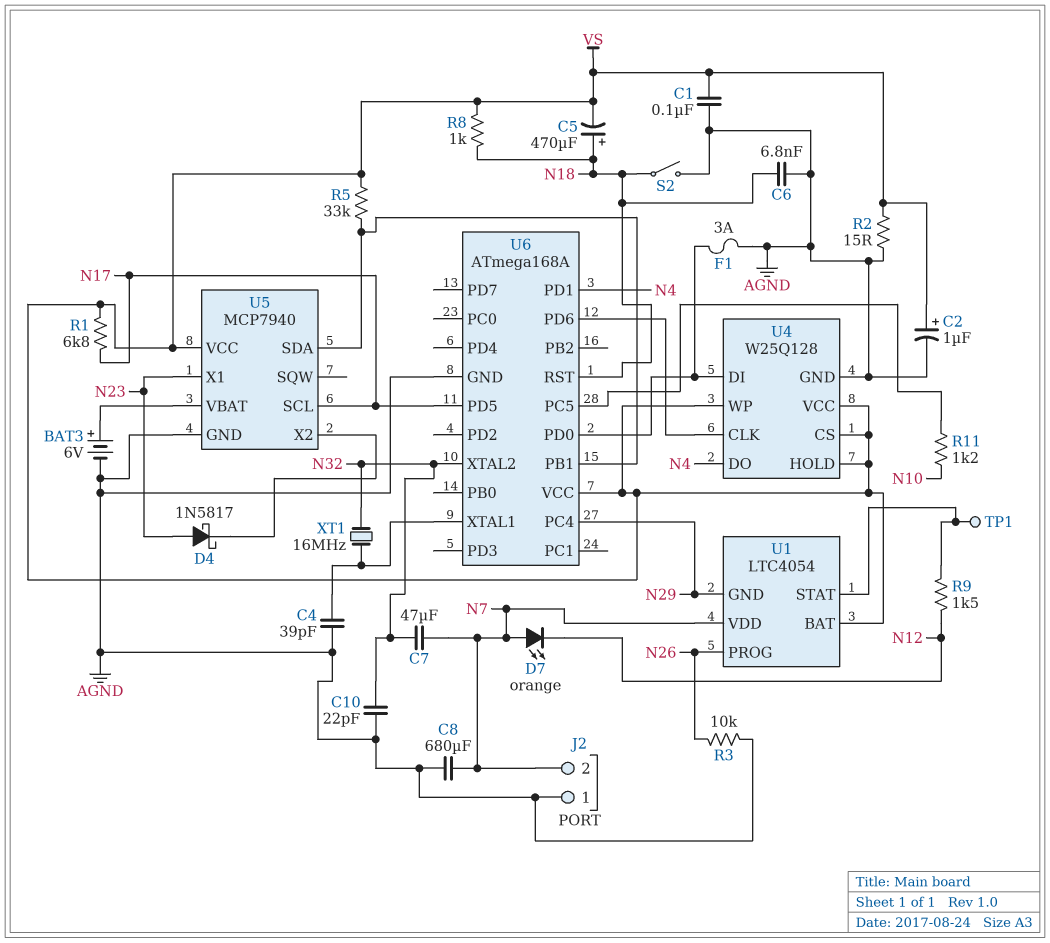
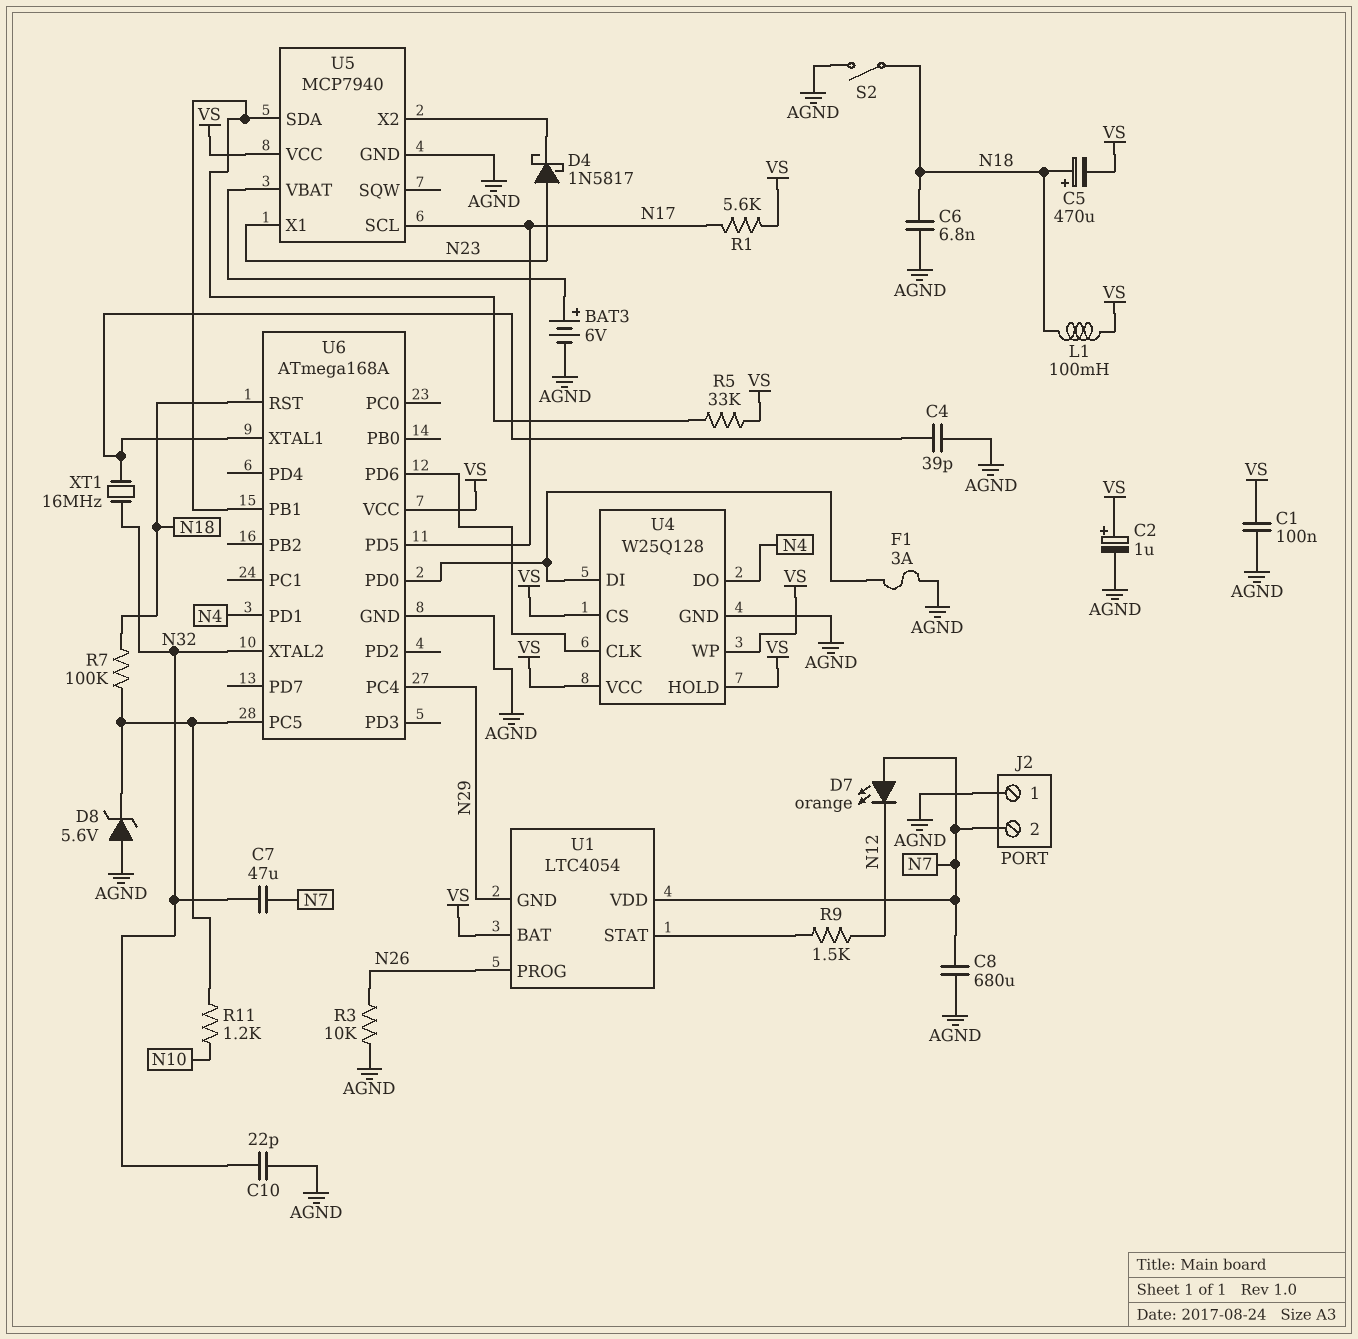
D8: none -> zener 5.6V (A AGND, K U6/PC5)
L1: none -> 100mH (N18, VS)
R1: 6.8k (N17, VS) -> 5.6k (N17, VS)
R2: 15 (AGND, VS) -> none
R7: none -> 100k (N18, U6/PC5)
R8: 1k (N18, VS) -> none
TP1: test point (U1/STAT) -> none

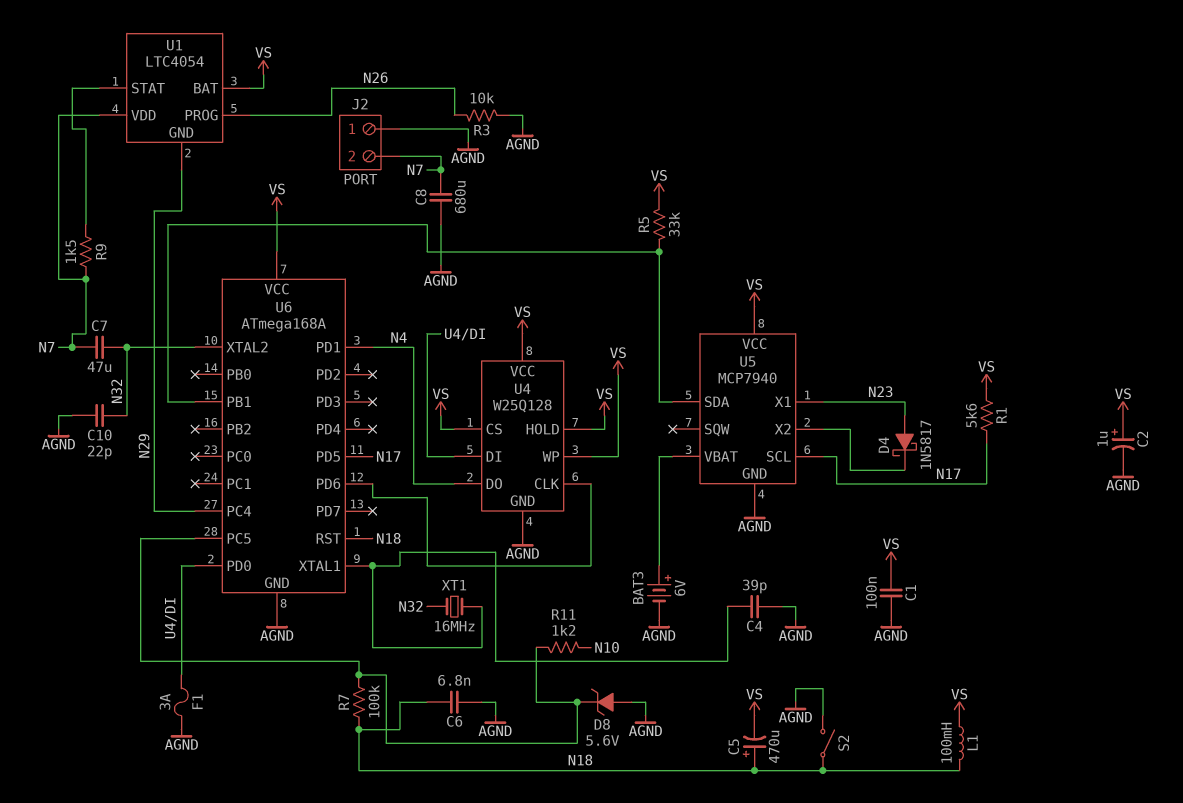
D7: LED orange (A N7, K N12) -> none
R9: 1.5k (N12, U1/STAT) -> 1.5k (N7, U1/STAT)

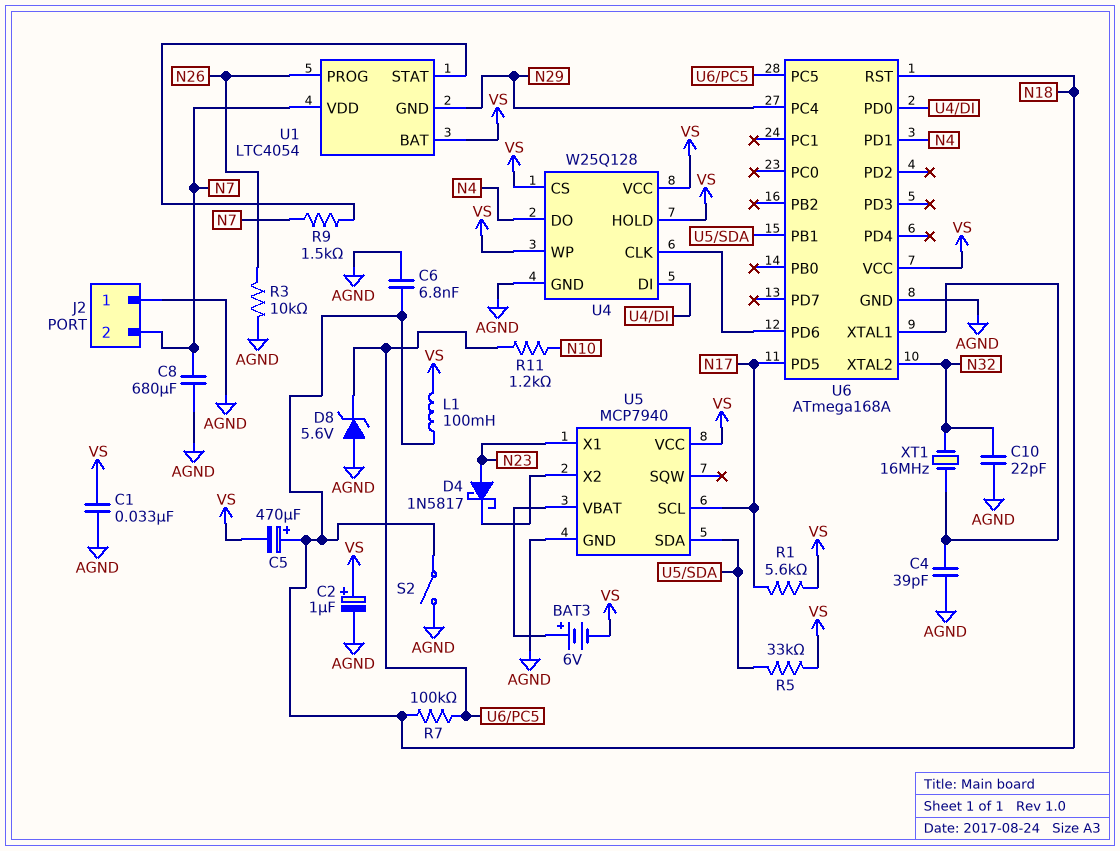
BAT3: 6V (plus U5/VBAT, minus AGND) -> 6V (plus U5/VBAT, minus VS)
C1: 100nF (AGND, VS) -> 33nF (AGND, VS)
C7: 47uF (N7, N32) -> none
F1: 3A (AGND, U4/DI) -> none

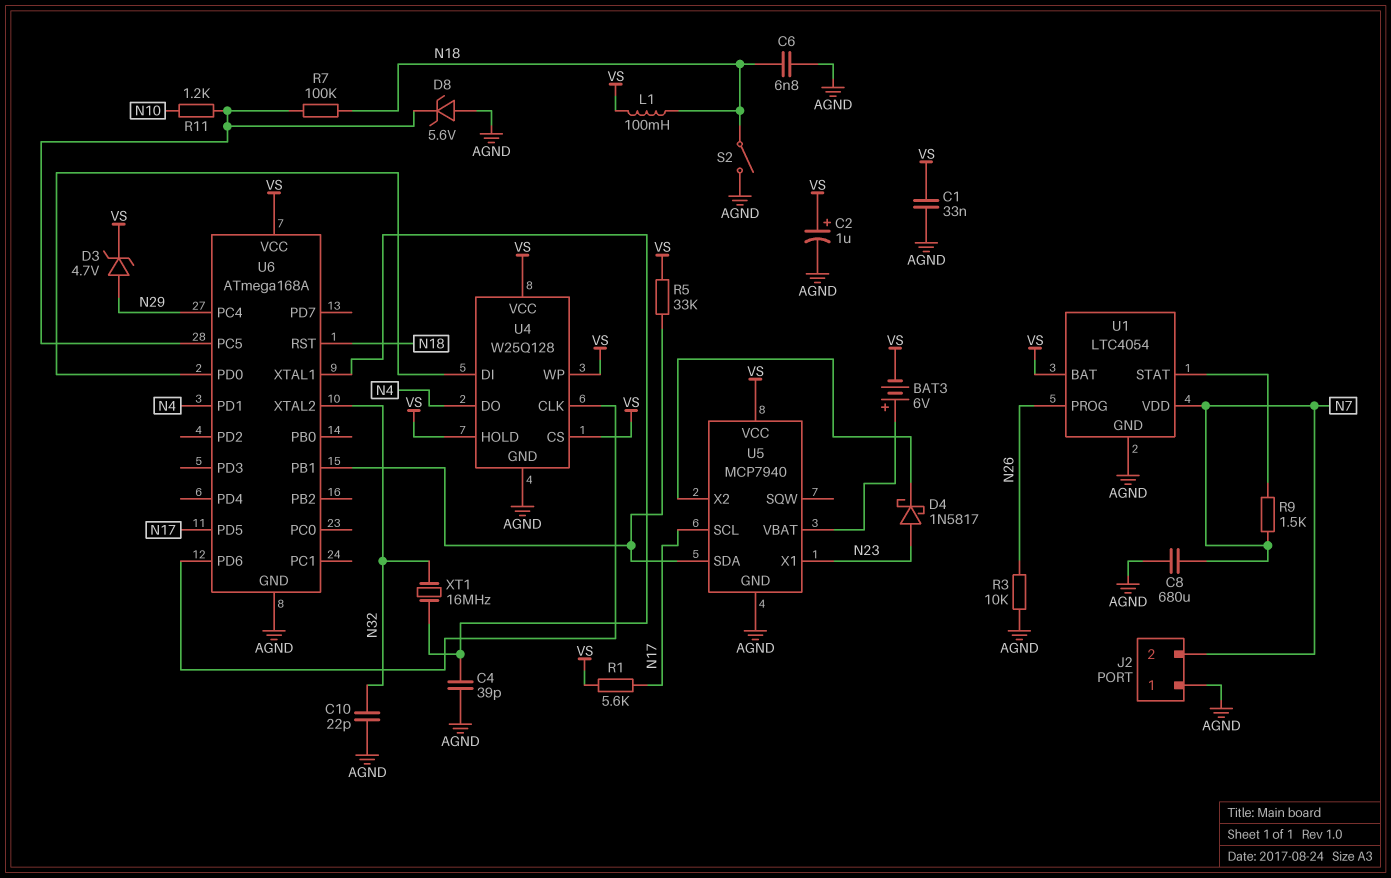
C5: 470uF (plus N18, minus VS) -> none
D3: none -> zener 4.7V (A N29, K VS)
U1 pin GND: N29 -> AGND

